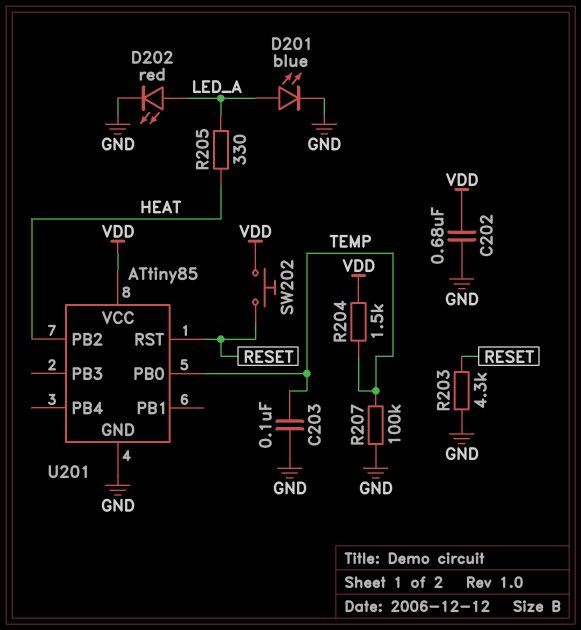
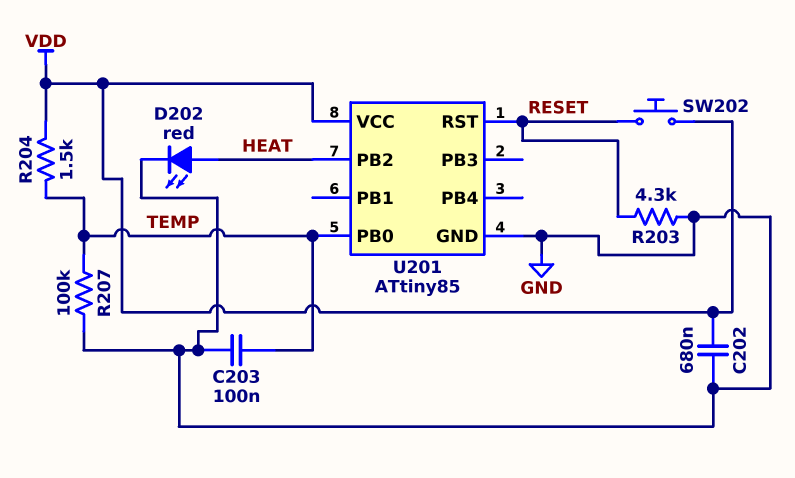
D201: LED blue (A LED_A, K GND) -> none
D202: LED red (A LED_A, K GND) -> LED red (A HEAT, K GND)
R205: 330 (HEAT, LED_A) -> none

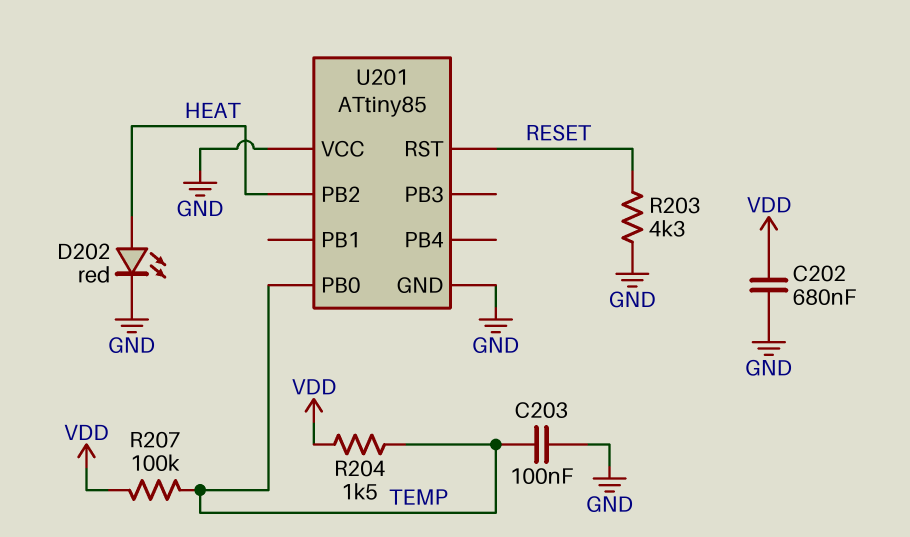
R207: 100k (GND, TEMP) -> 100k (TEMP, VDD)
SW202: button (RESET, VDD) -> none
U201 pin VCC: VDD -> GND

